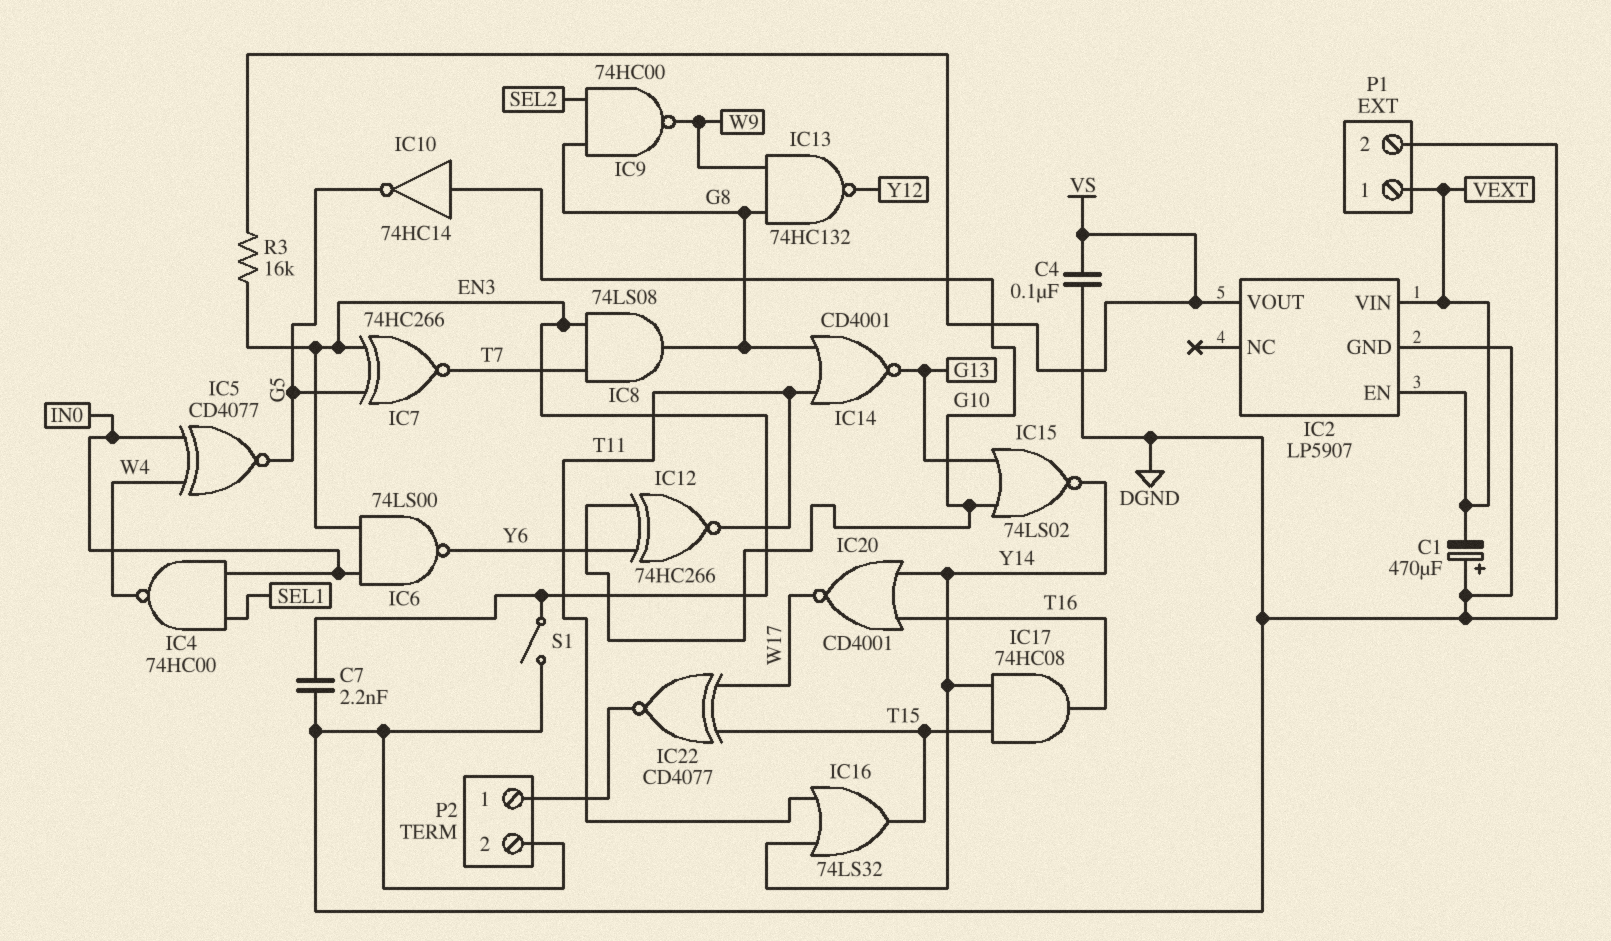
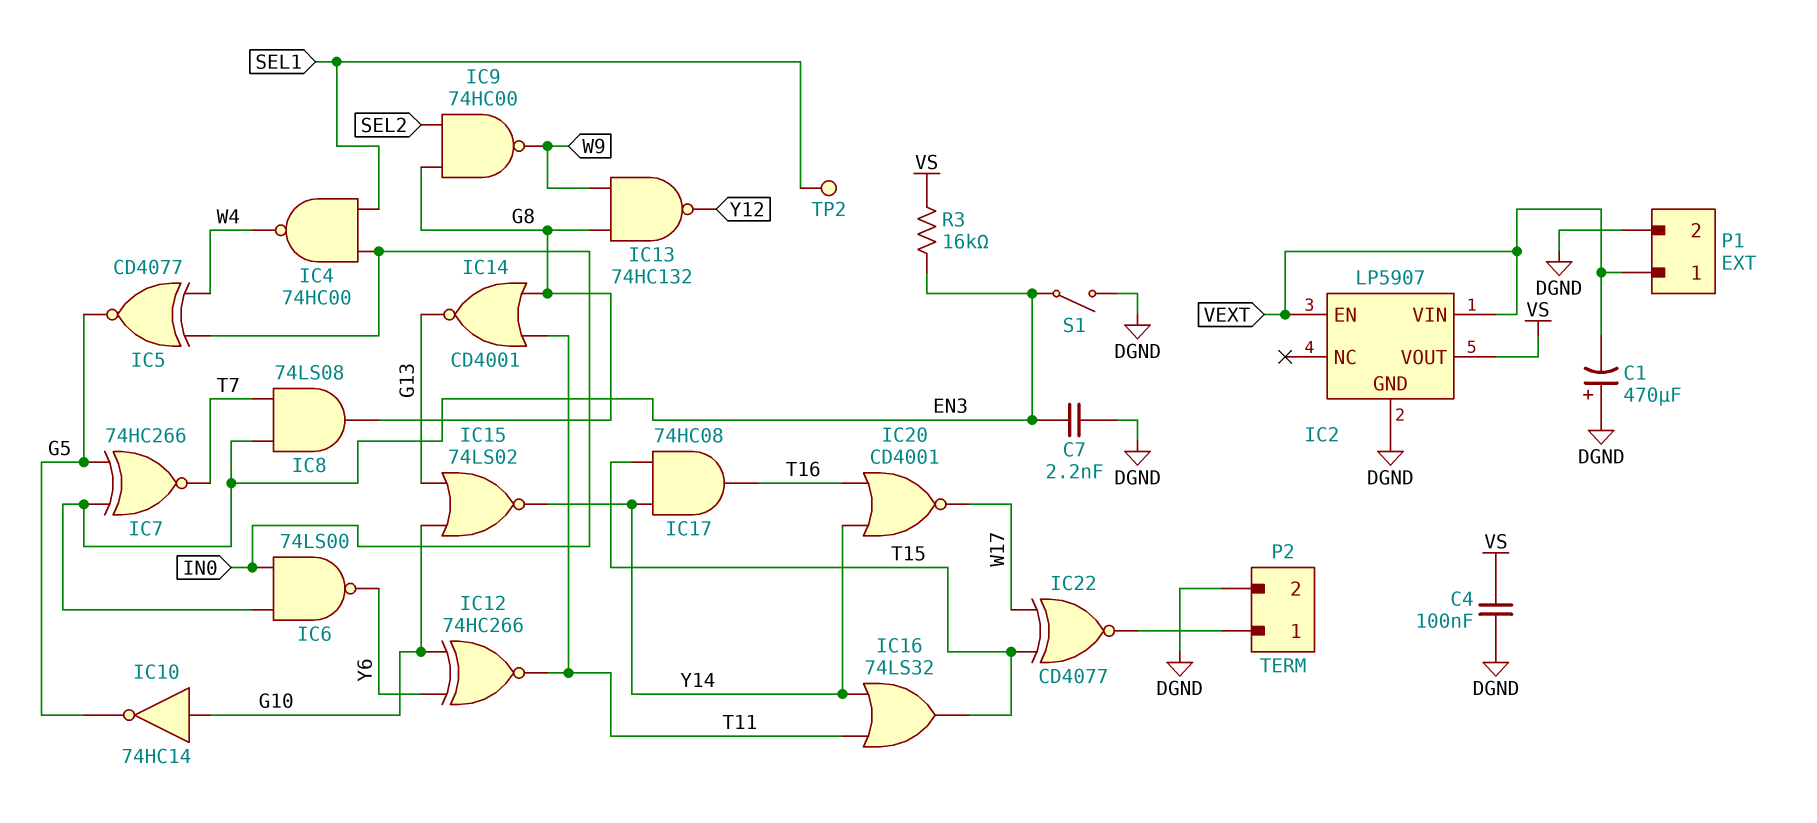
TP2: none -> test point (SEL1)

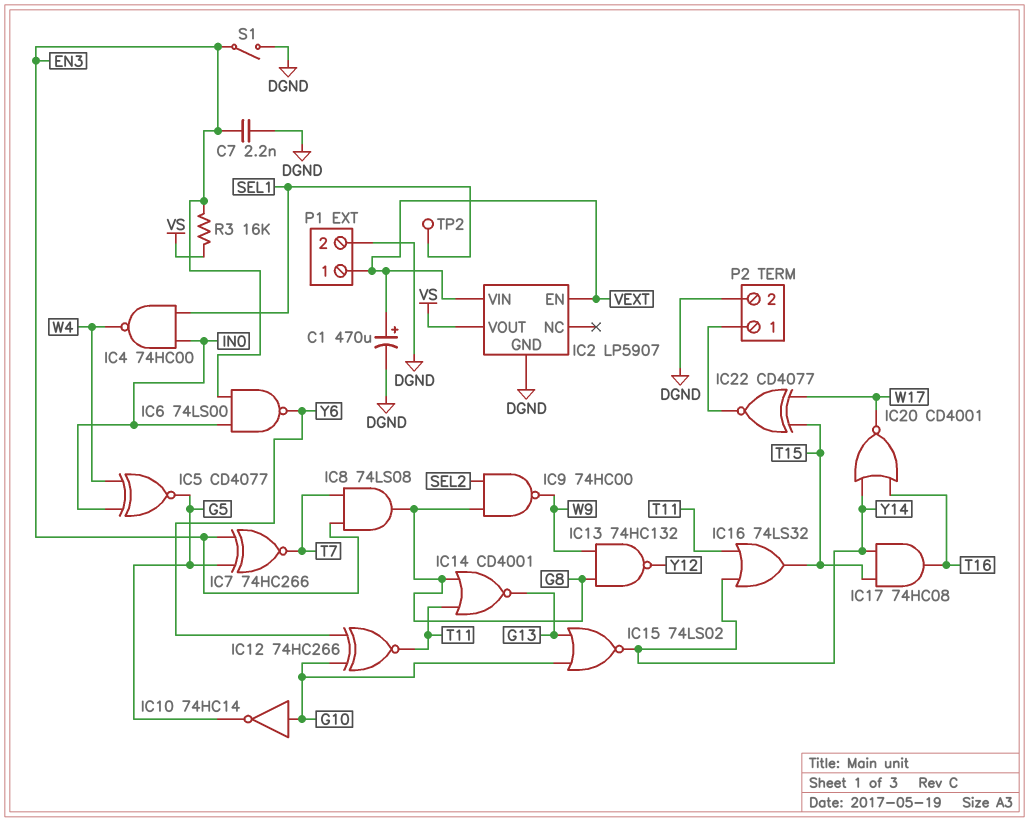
C1: 470uF (plus DGND, minus VEXT) -> 470uF (plus VEXT, minus DGND)
C4: 100nF (DGND, VS) -> none

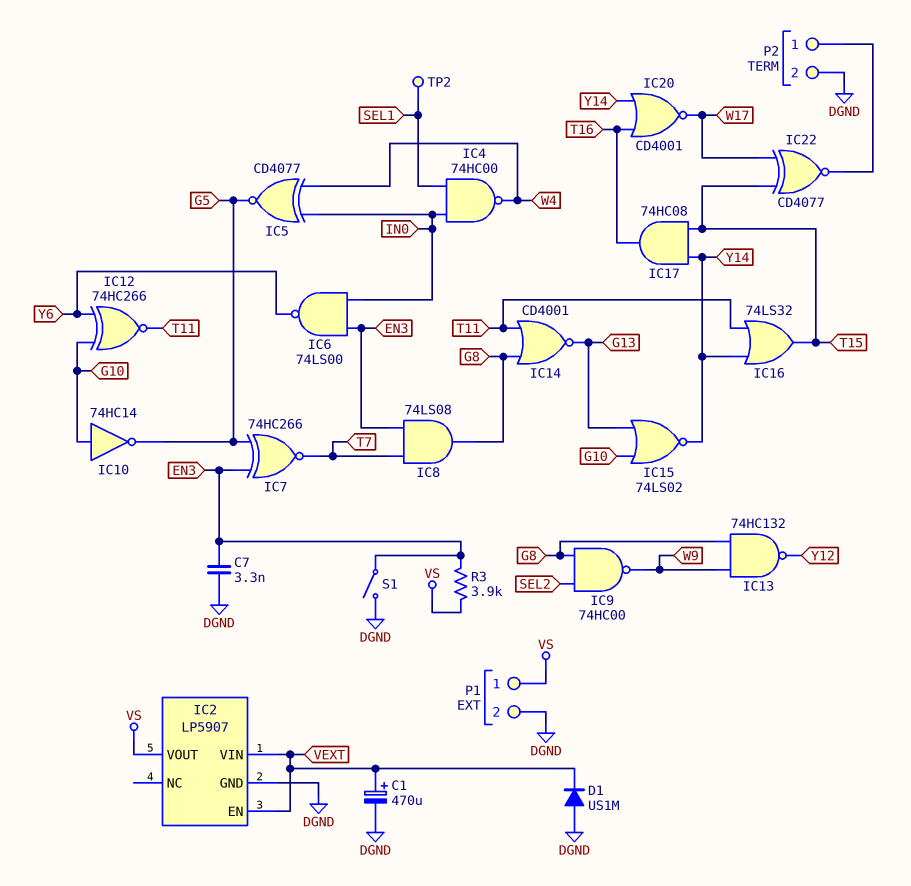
C7: 2.2nF (DGND, EN3) -> 3.3nF (DGND, EN3)
D1: none -> diode US1M (A DGND, K VEXT)
P1 pin 1: VEXT -> VS
R3: 16k (EN3, VS) -> 3.9k (EN3, VS)

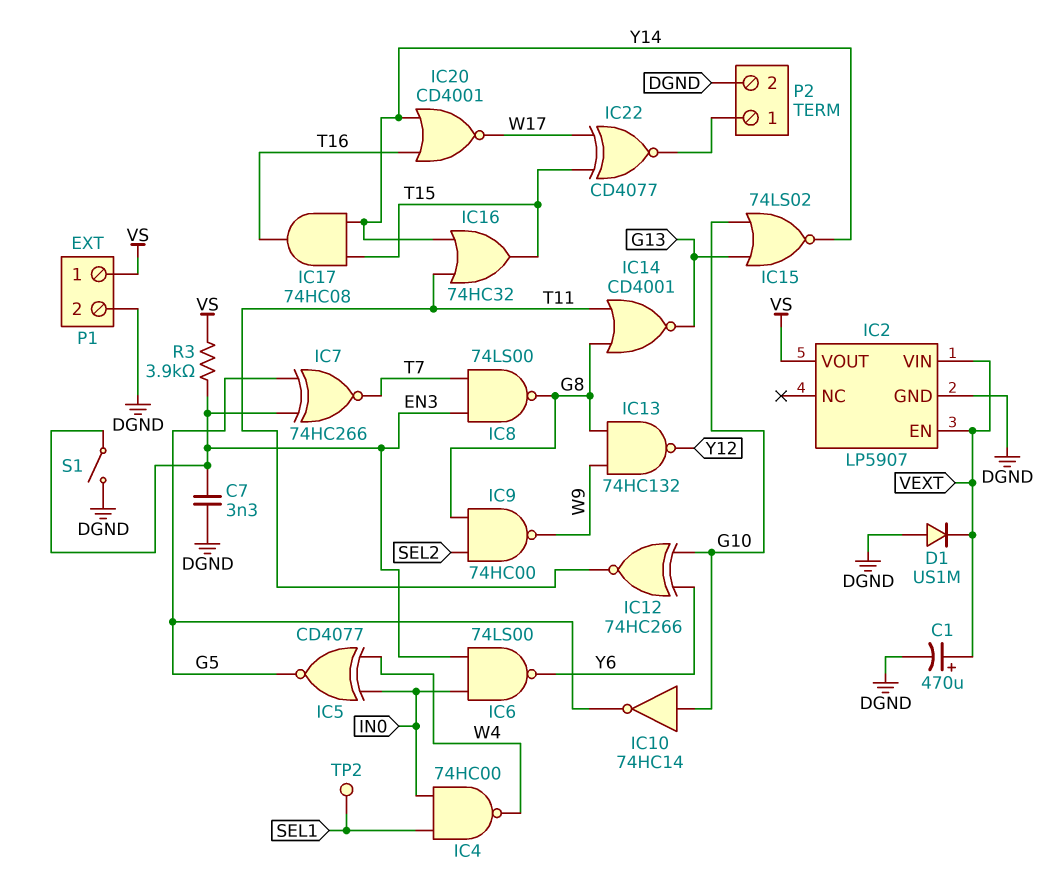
IC8: AND 74LS08 (in EN3, in T7, out G8) -> NAND 74LS00 (in EN3, in T7, out G8)
IC16: OR 74LS32 (in T11, in Y14, out T15) -> OR 74HC32 (in T11, in Y14, out T15)

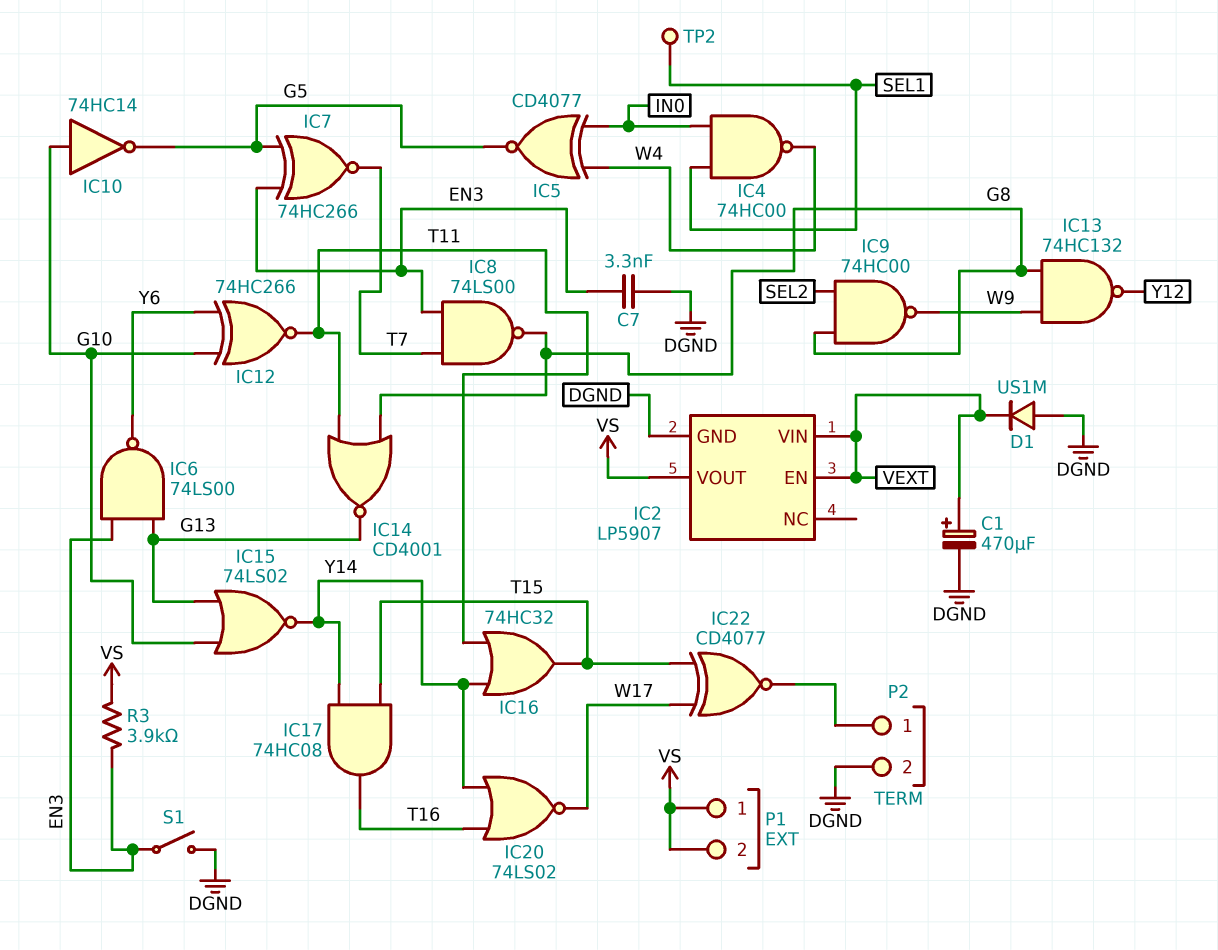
IC6: NAND 74LS00 (in EN3, in IN0, out Y6) -> NAND 74LS00 (in EN3, in G13, out Y6)
IC20: NOR CD4001 (in T16, in Y14, out W17) -> NOR 74LS02 (in T16, in Y14, out W17)
P1 pin 2: DGND -> VS

